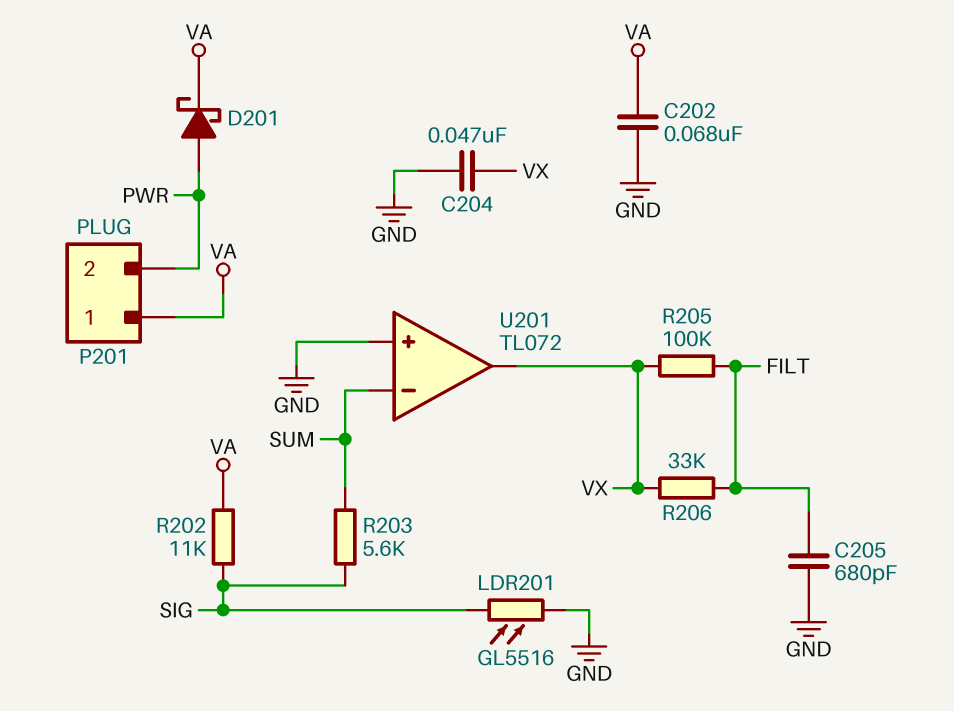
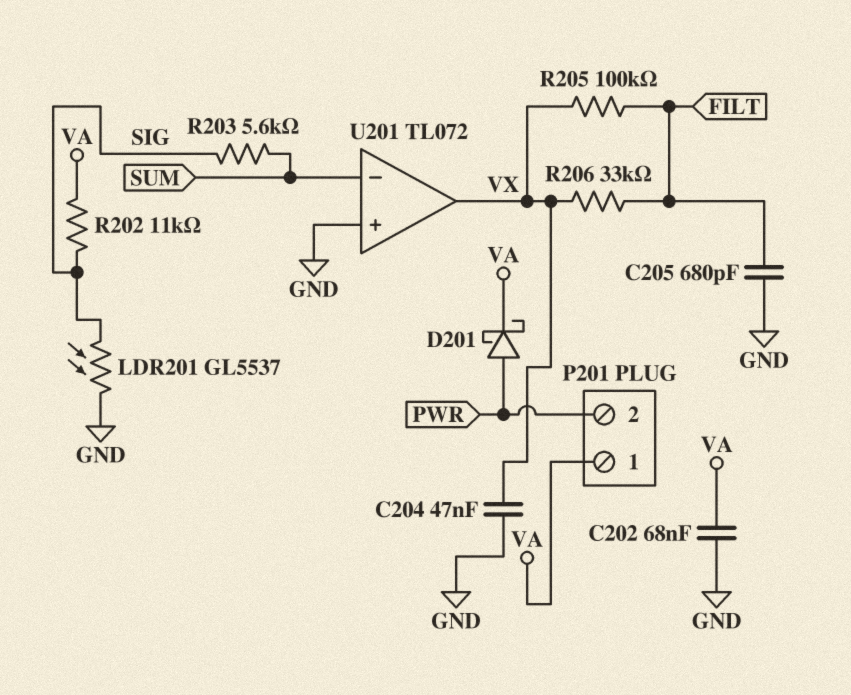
LDR201: GL5516 (GND, SIG) -> GL5537 (GND, SIG)

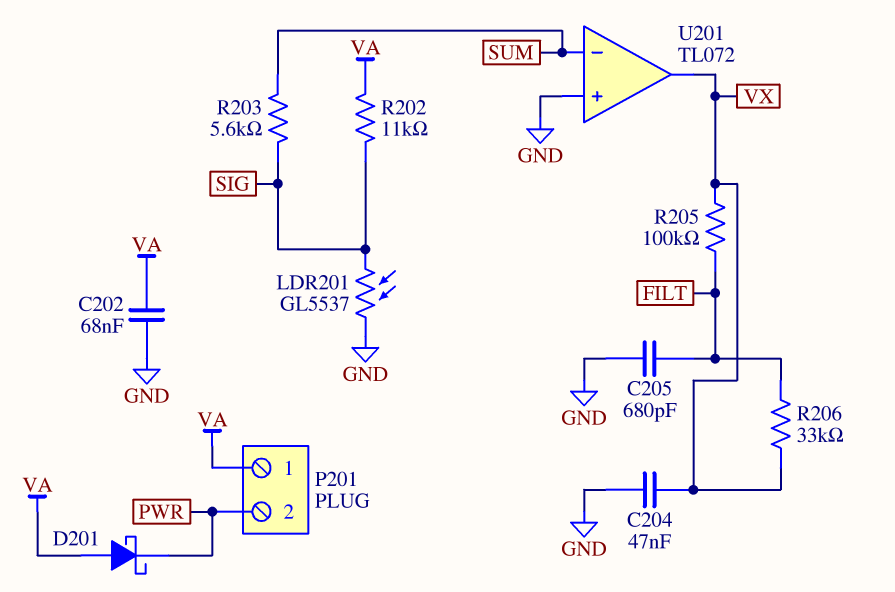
D201: schottky (A PWR, K VA) -> schottky (A VA, K PWR)

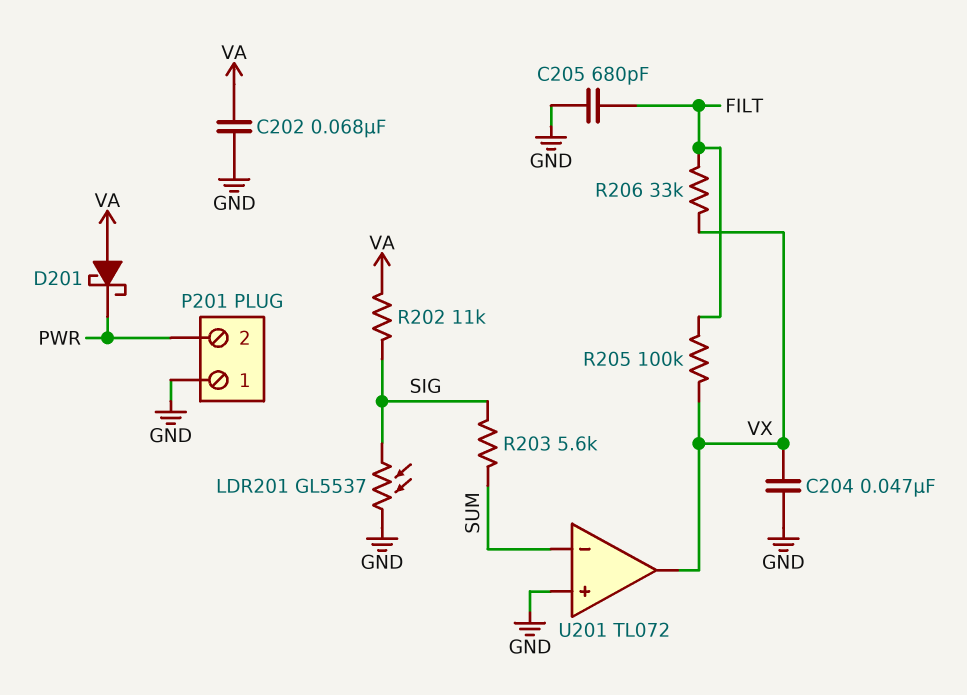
P201 pin 1: VA -> GND

